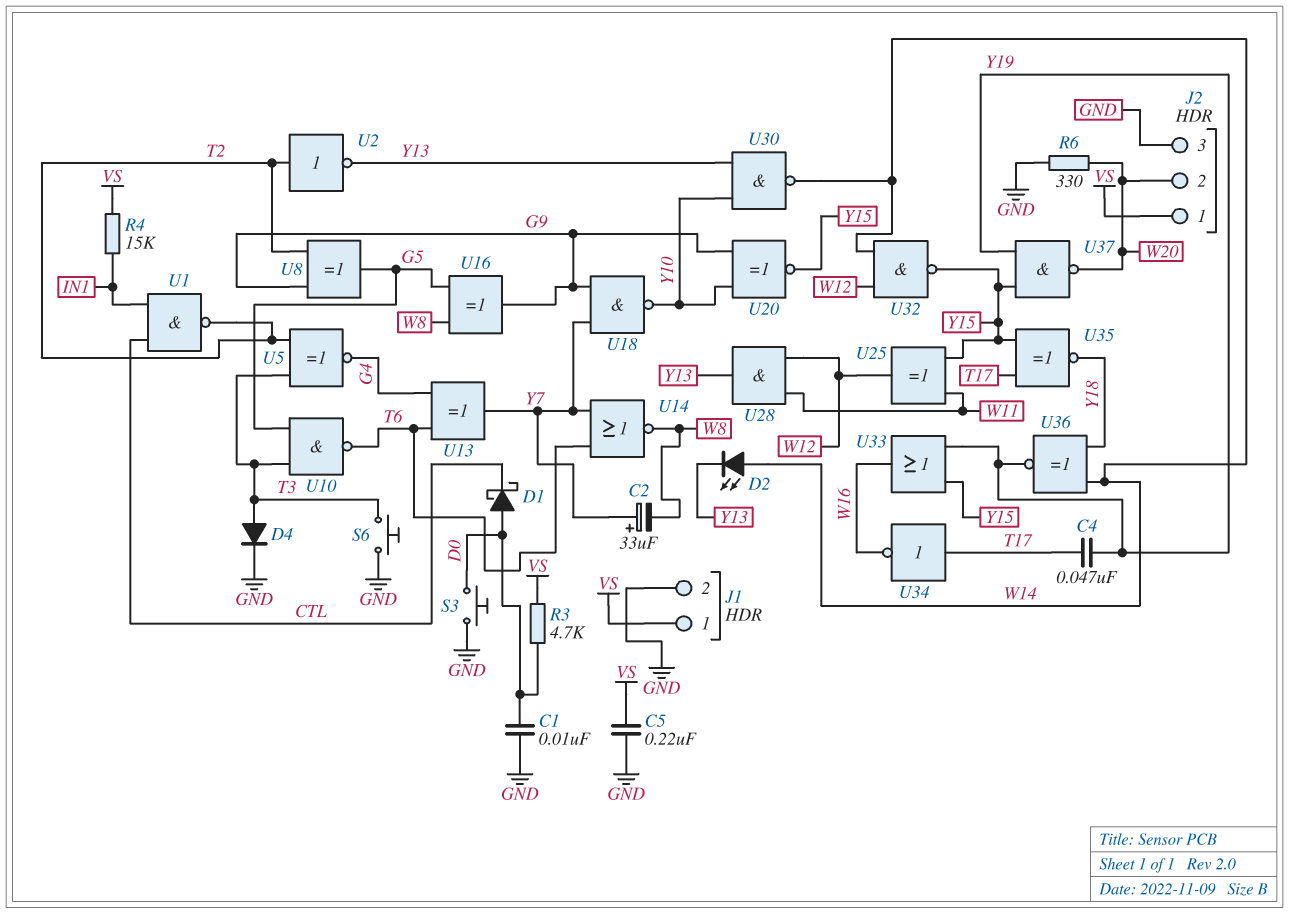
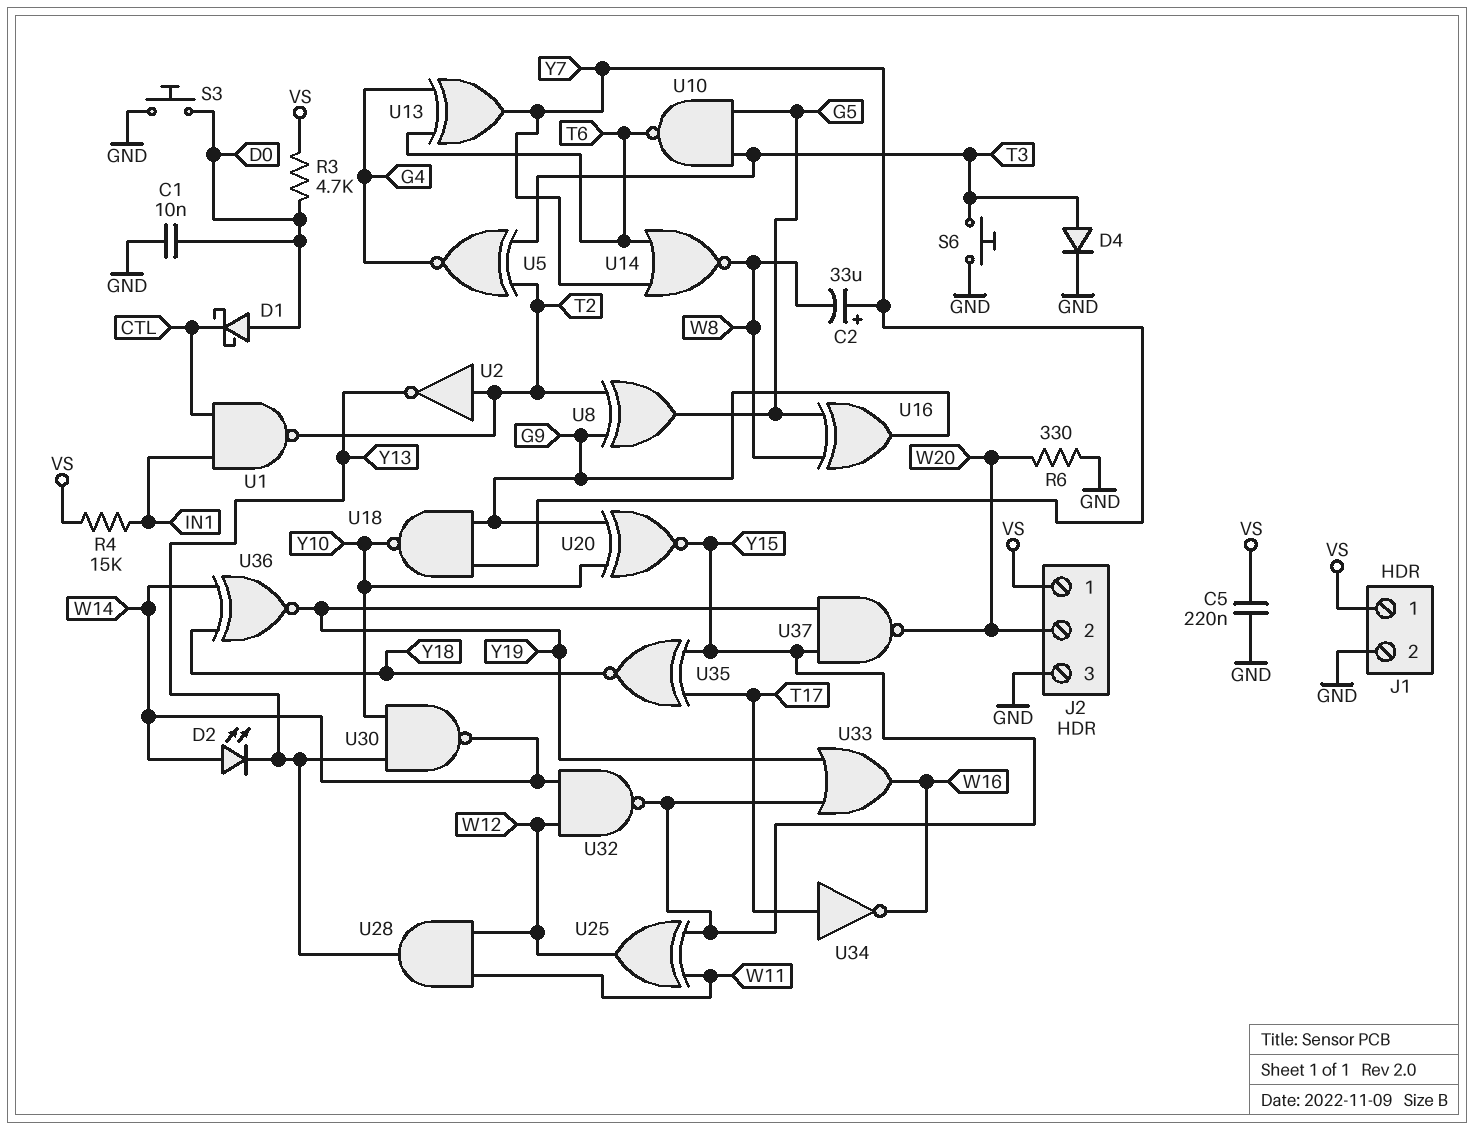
C4: 47nF (T17, Y19) -> none

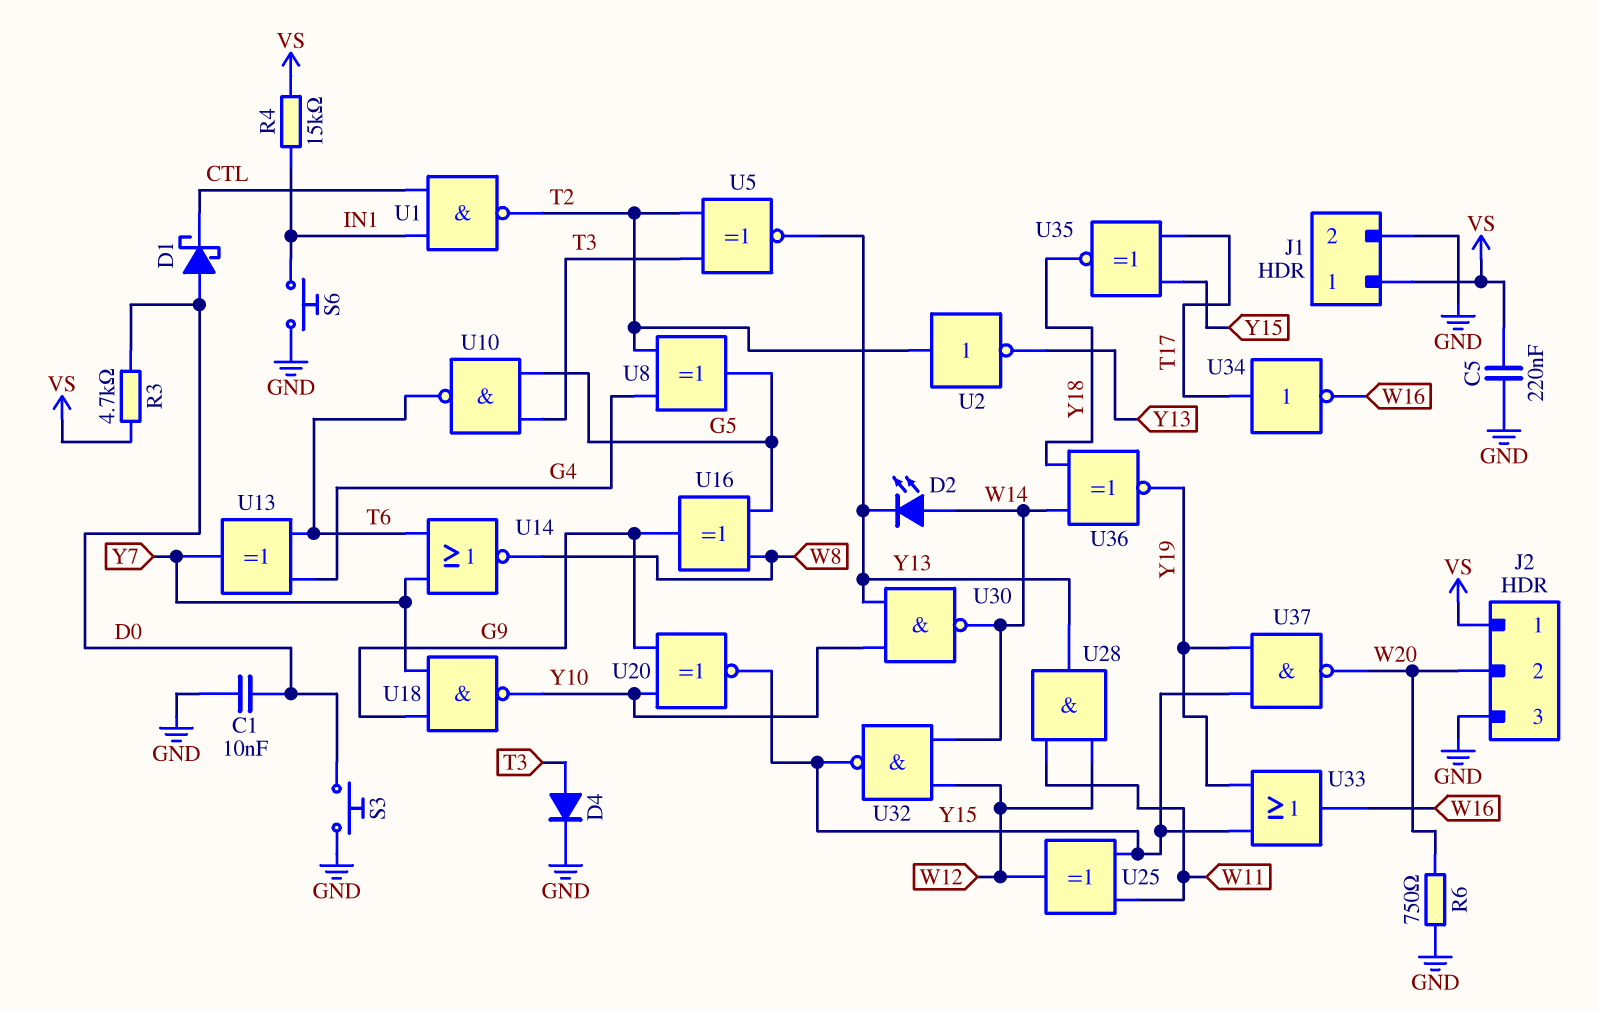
C2: 33uF (plus Y7, minus W8) -> none
R6: 330 (GND, W20) -> 750 (GND, W20)
S6: button (GND, T3) -> button (GND, IN1)
U5: XNOR (in T2, in T3, out G4) -> XNOR (in T2, in T3, out Y13)
U8: XOR (in G9, in T2, out G5) -> XOR (in G4, in T2, out G5)

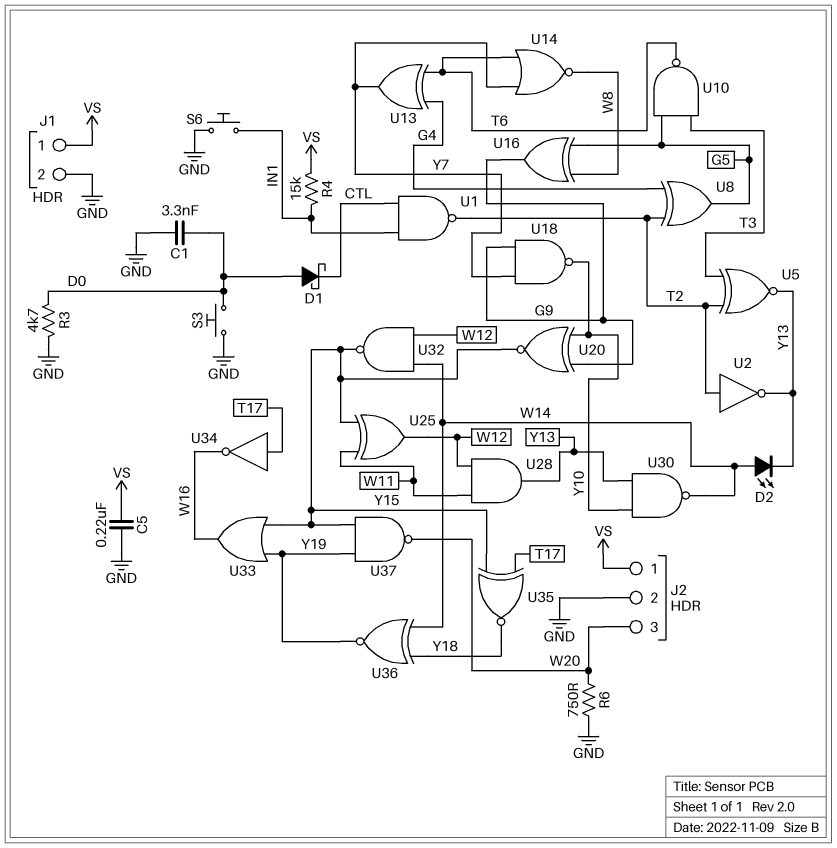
C1: 10nF (D0, GND) -> 3.3nF (D0, GND)
D4: diode (A T3, K GND) -> none
J2 pin 2: W20 -> GND
J2 pin 3: GND -> W20
R3: 4.7k (D0, VS) -> 4.7k (D0, GND)

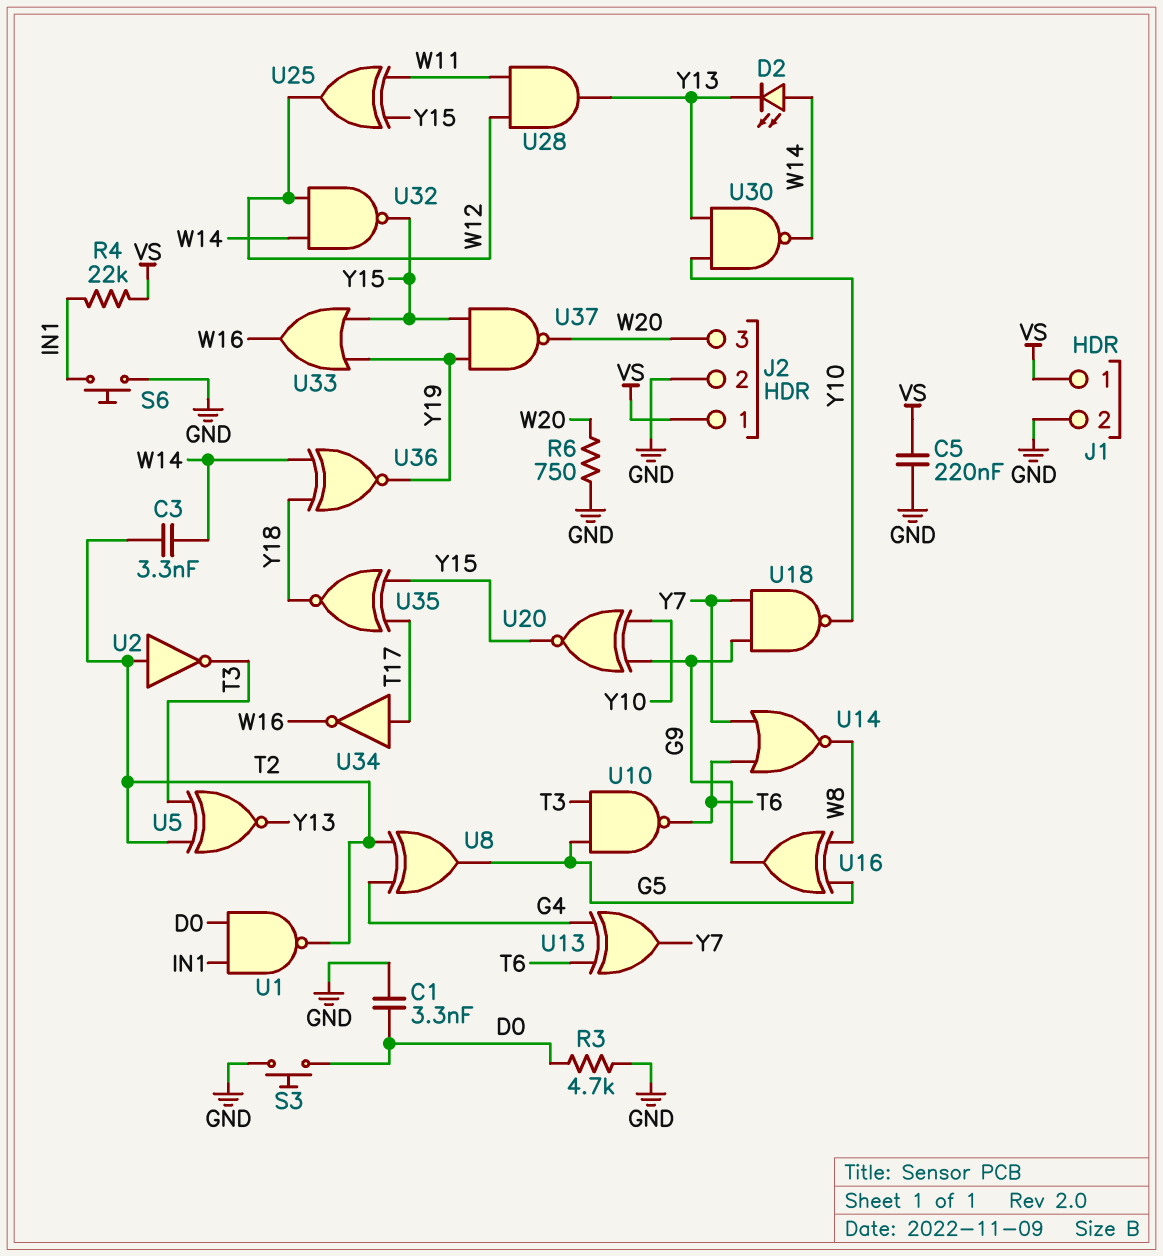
C3: none -> 3.3nF (T2, W14)
D1: schottky (A D0, K CTL) -> none
R4: 15k (IN1, VS) -> 22k (IN1, VS)
U1: NAND (in CTL, in IN1, out T2) -> NAND (in D0, in IN1, out T2)
U2: NOT (in T2, out Y13) -> NOT (in T2, out T3)

